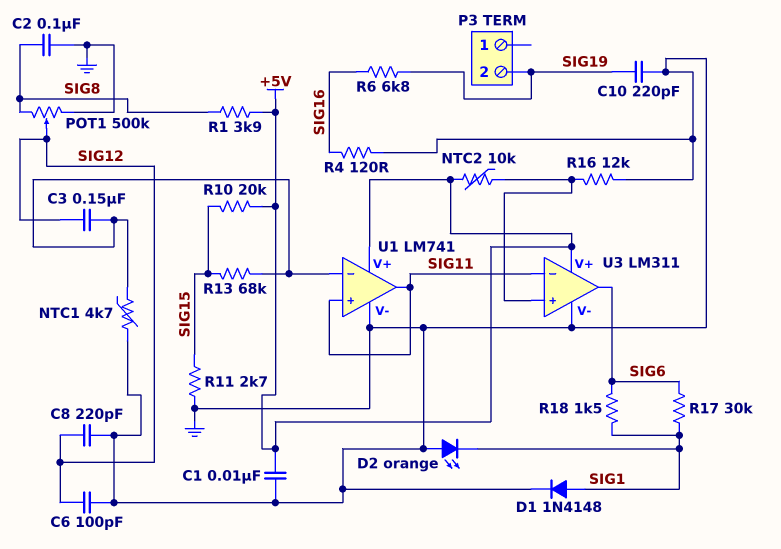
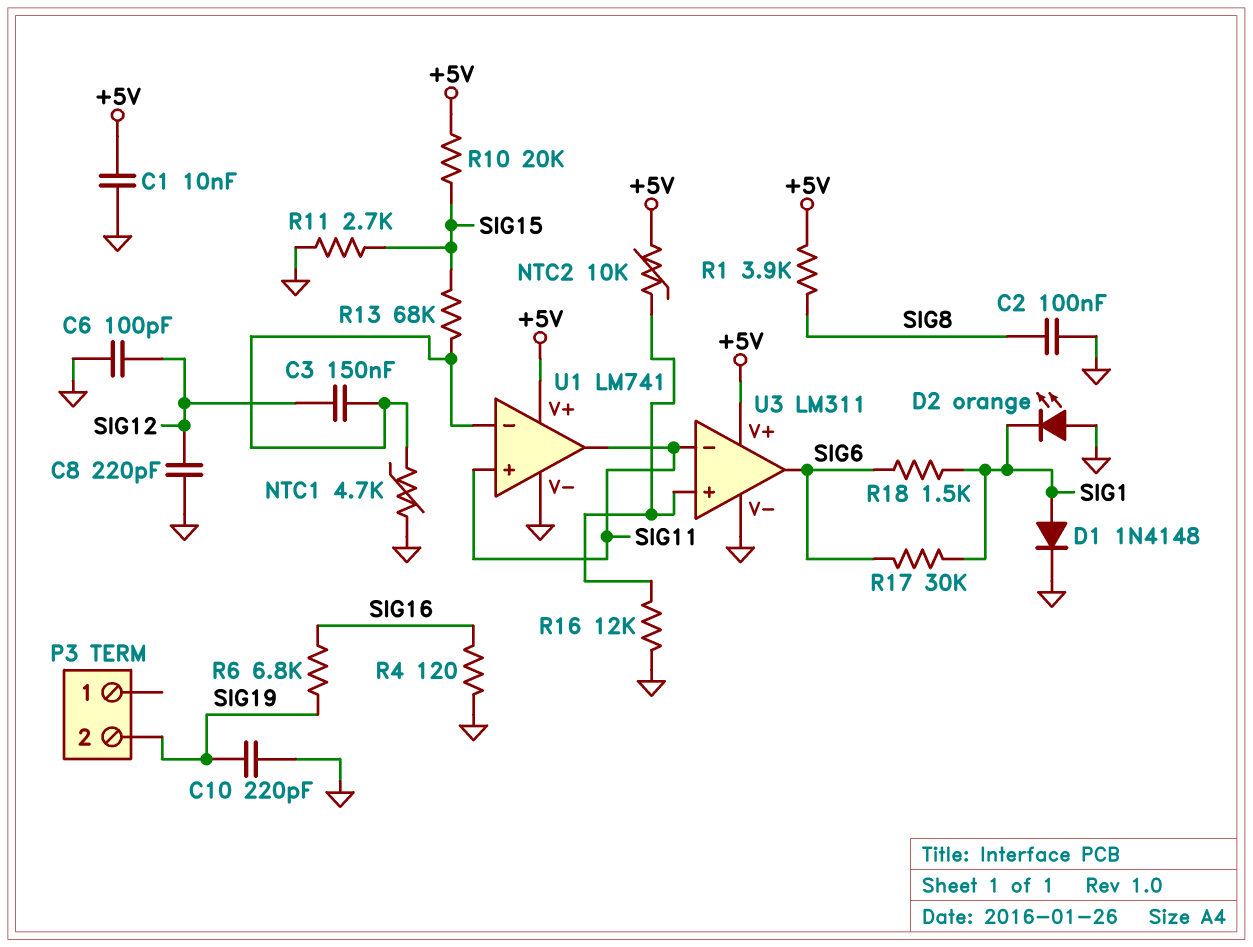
POT1: 500k (GND, SIG8, wiper SIG12) -> none

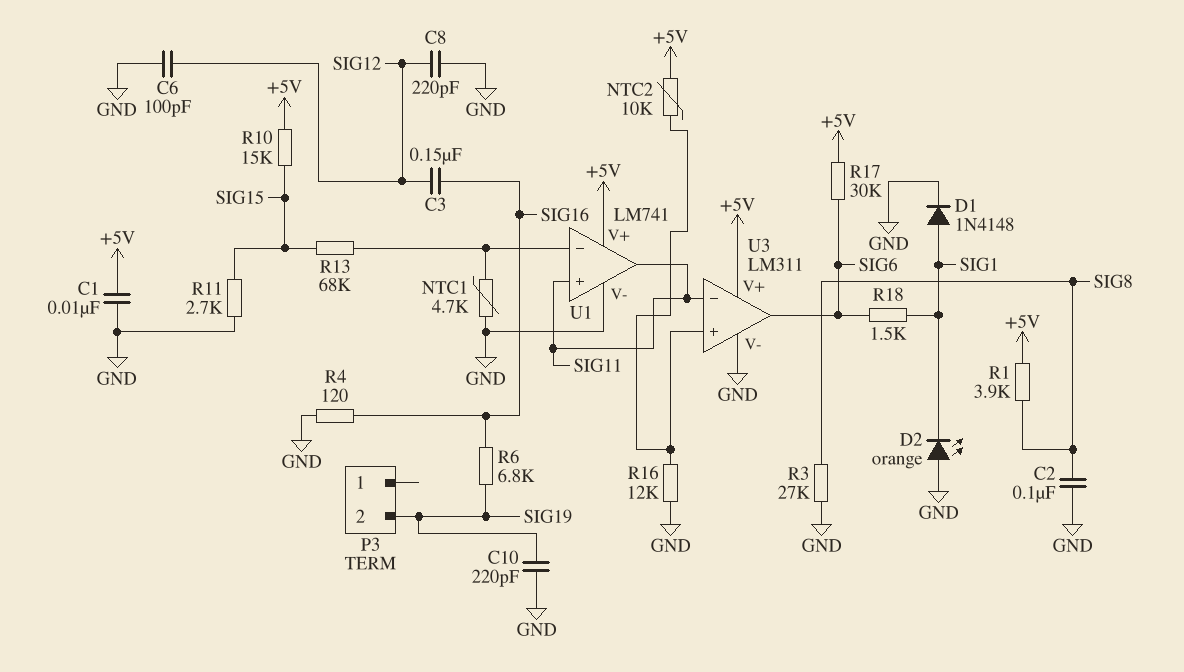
C3: 150nF (SIG12, U1/in-) -> 150nF (SIG12, SIG16)
R3: none -> 27k (GND, SIG8)
R10: 20k (+5V, SIG15) -> 15k (+5V, SIG15)
R17: 30k (SIG1, SIG6) -> 30k (+5V, SIG6)

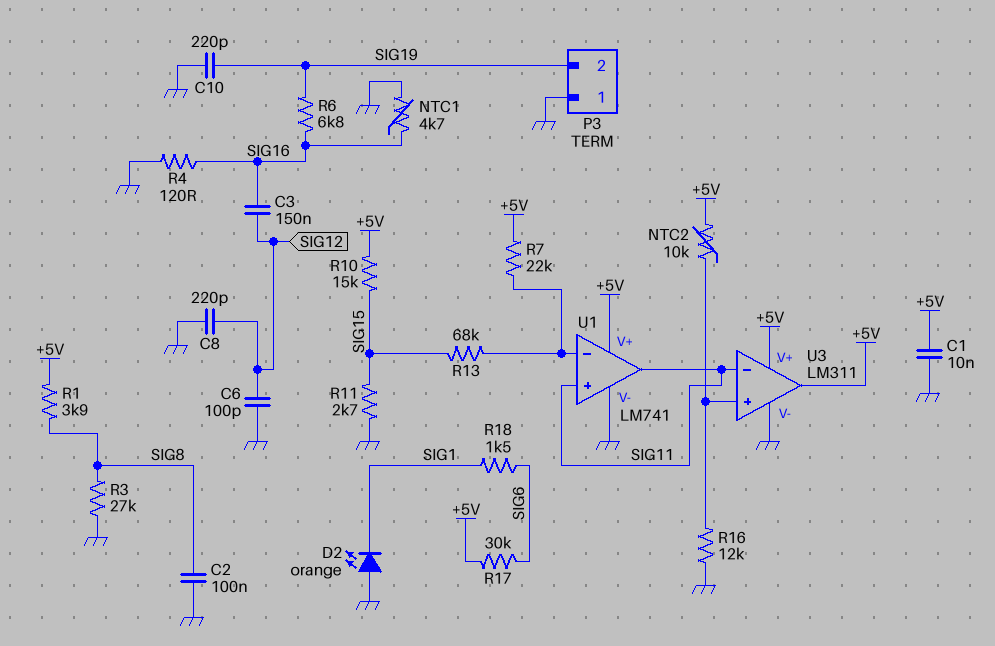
D1: diode 1N4148 (A SIG1, K GND) -> none
NTC1: 4.7k (GND, U1/in-) -> 4.7k (GND, SIG16)
P3 pin 1: none -> GND
R7: none -> 22k (+5V, U1/in-)
U3 pin out: SIG6 -> +5V

